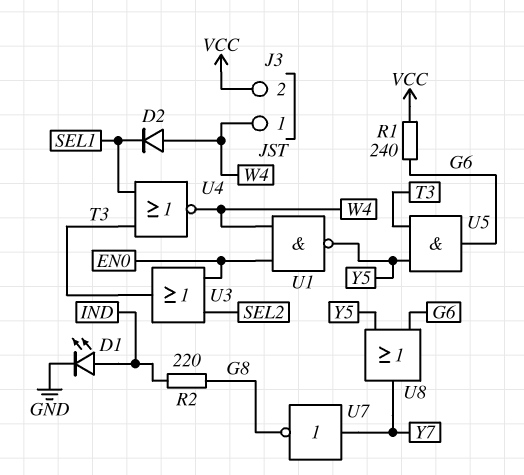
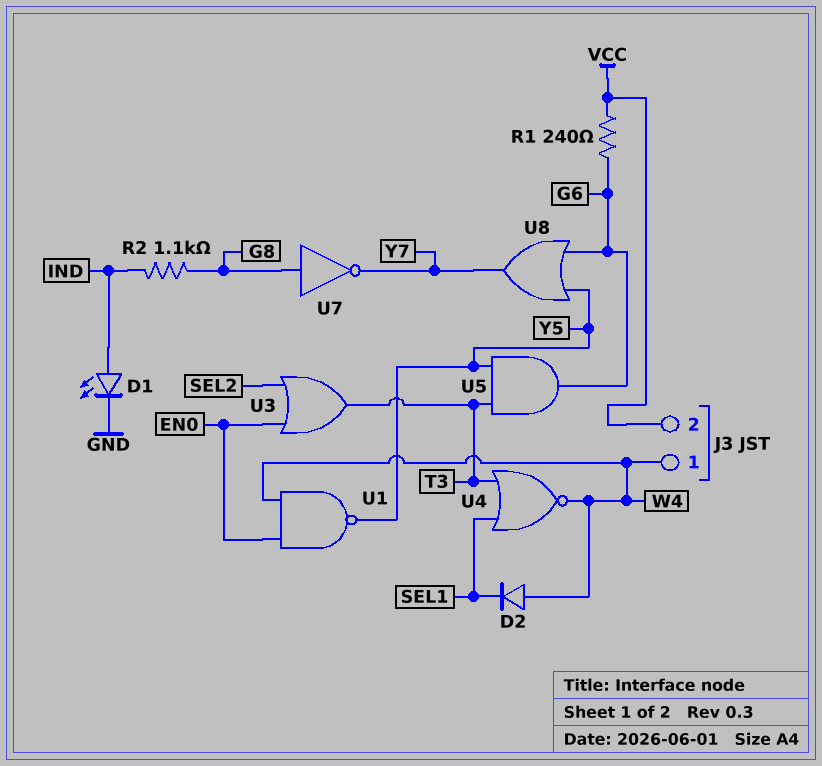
R2: 220 (G8, IND) -> 1.1k (G8, IND)
U7: NOT (in Y7, out G8) -> NOT (in G8, out Y7)

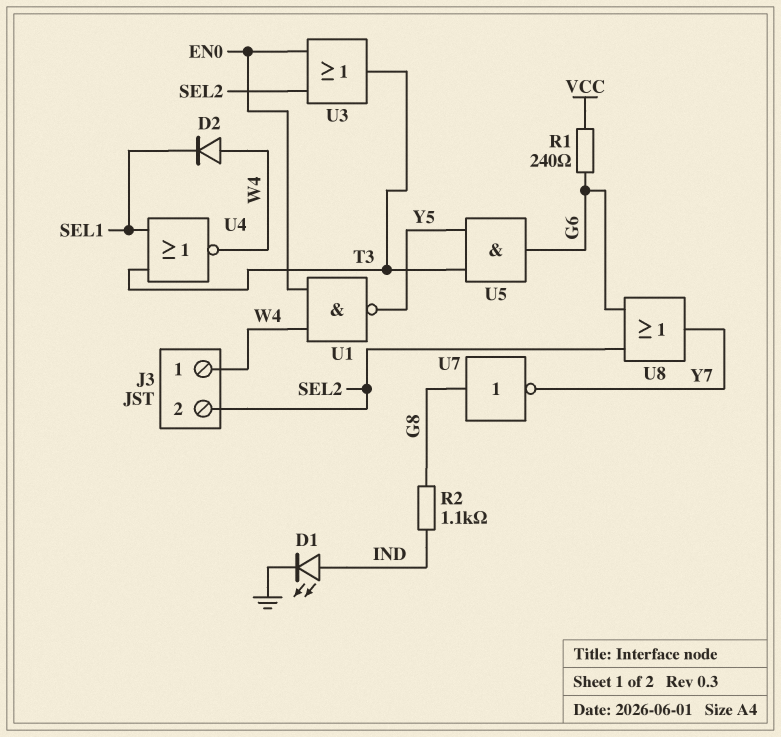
J3 pin 2: VCC -> SEL2
U8: OR (in G6, in Y5, out Y7) -> OR (in G6, in SEL2, out Y7)

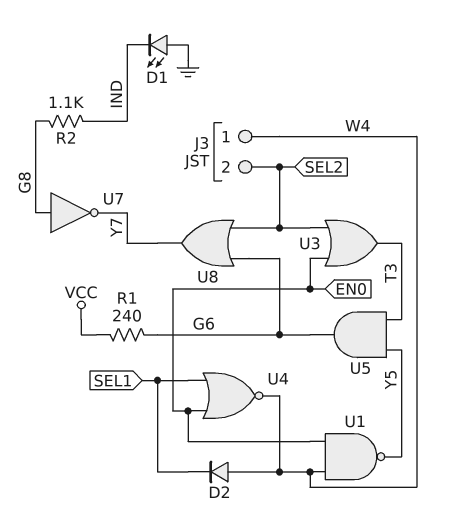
D1: LED (A IND, K GND) -> LED (A GND, K IND)
U4: NOR (in SEL1, in T3, out W4) -> NOR (in EN0, in SEL1, out W4)

